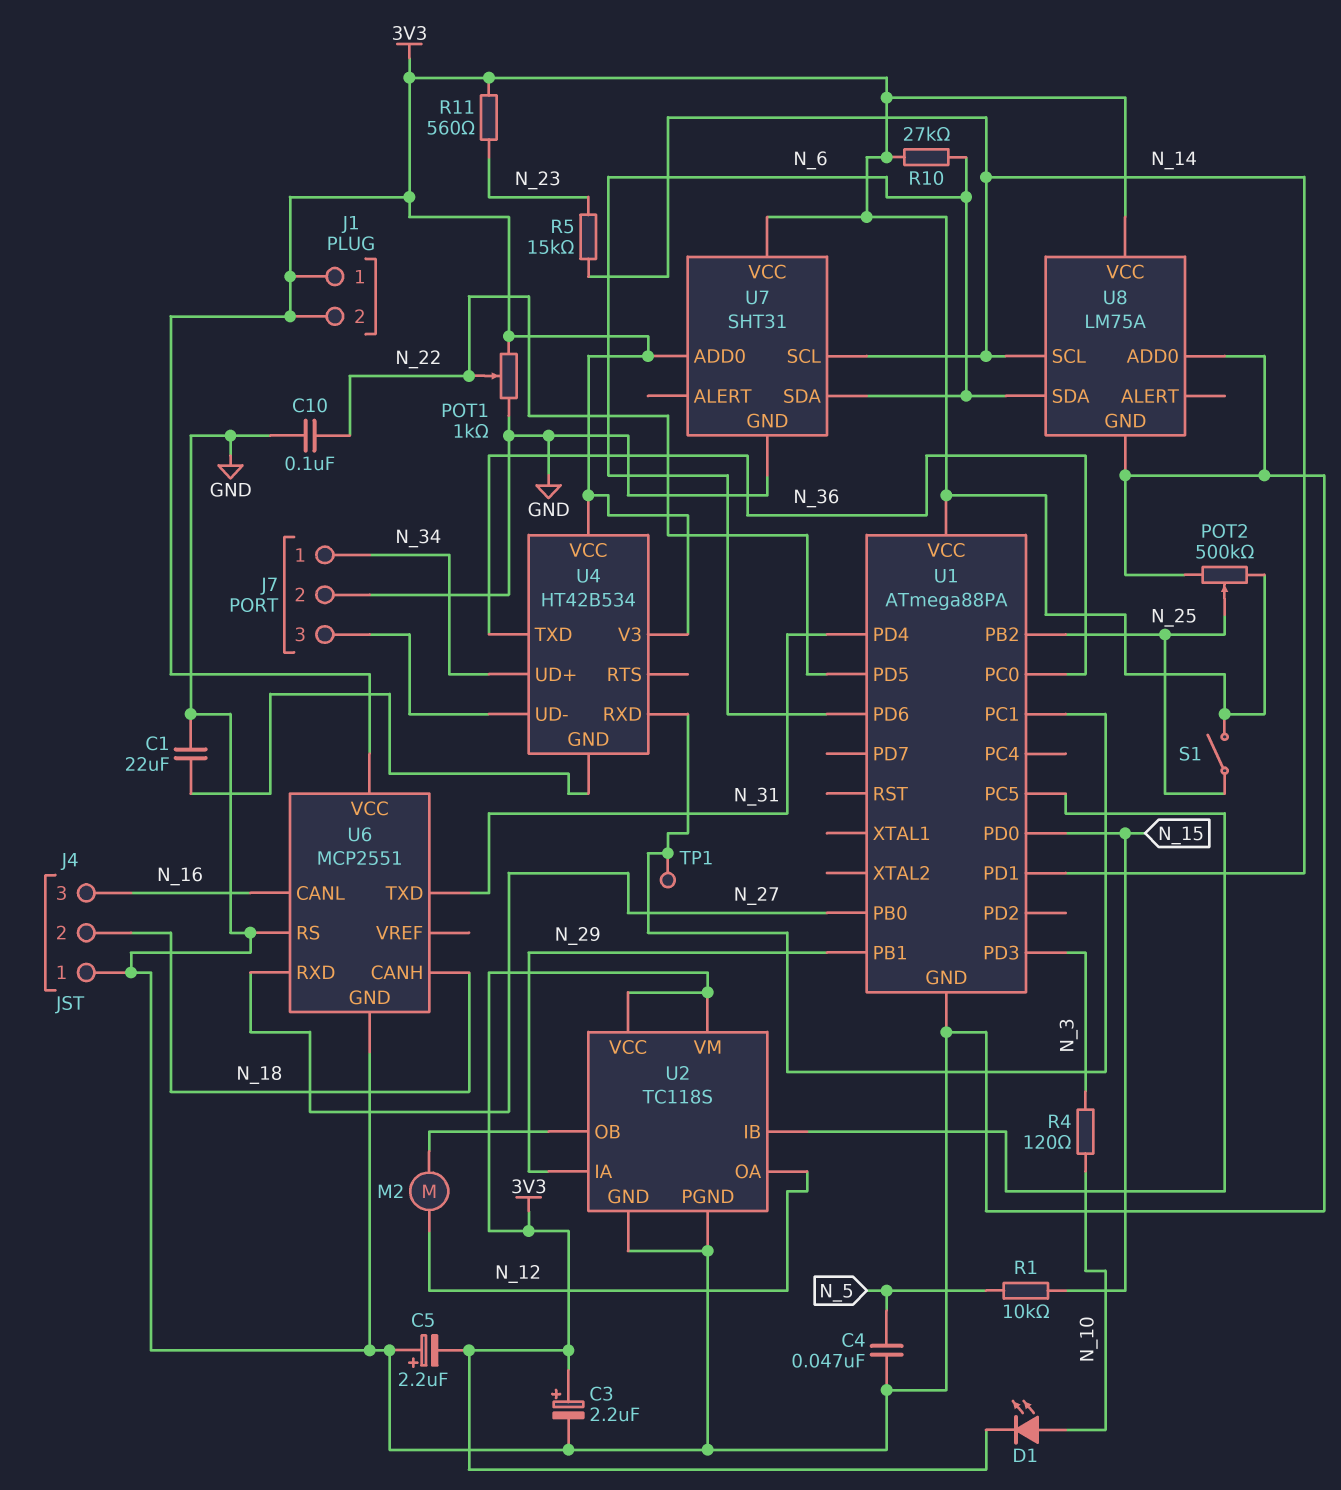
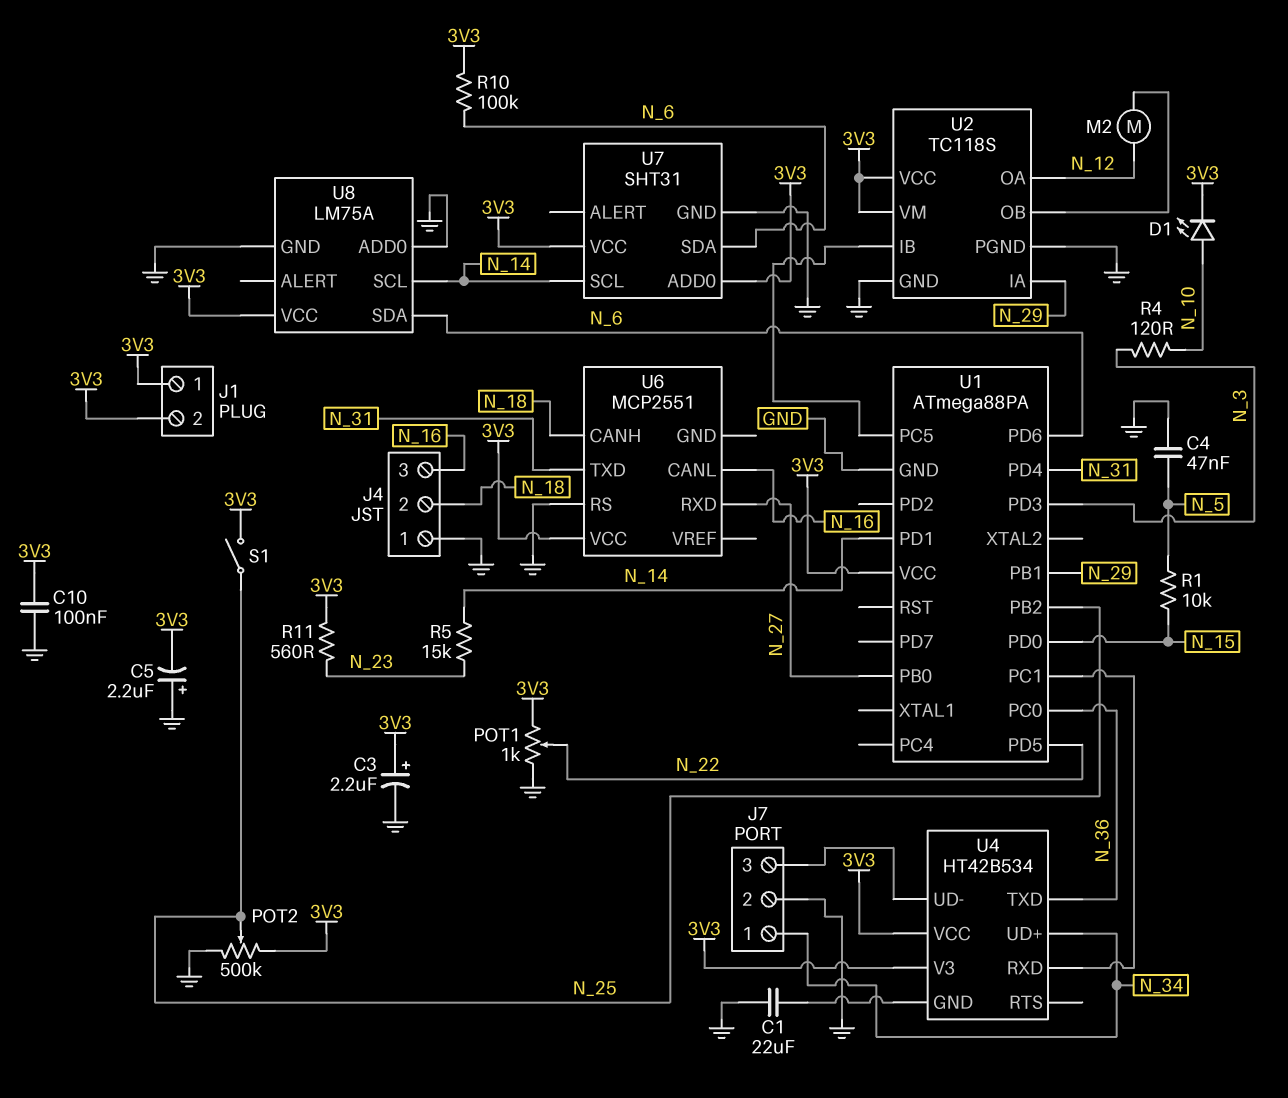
C10: 100nF (GND, N_22) -> 100nF (3V3, GND)
R10: 27k (3V3, N_6) -> 100k (3V3, N_6)
TP1: test point (U1/PC1) -> none
U6 pin GND: GND -> none

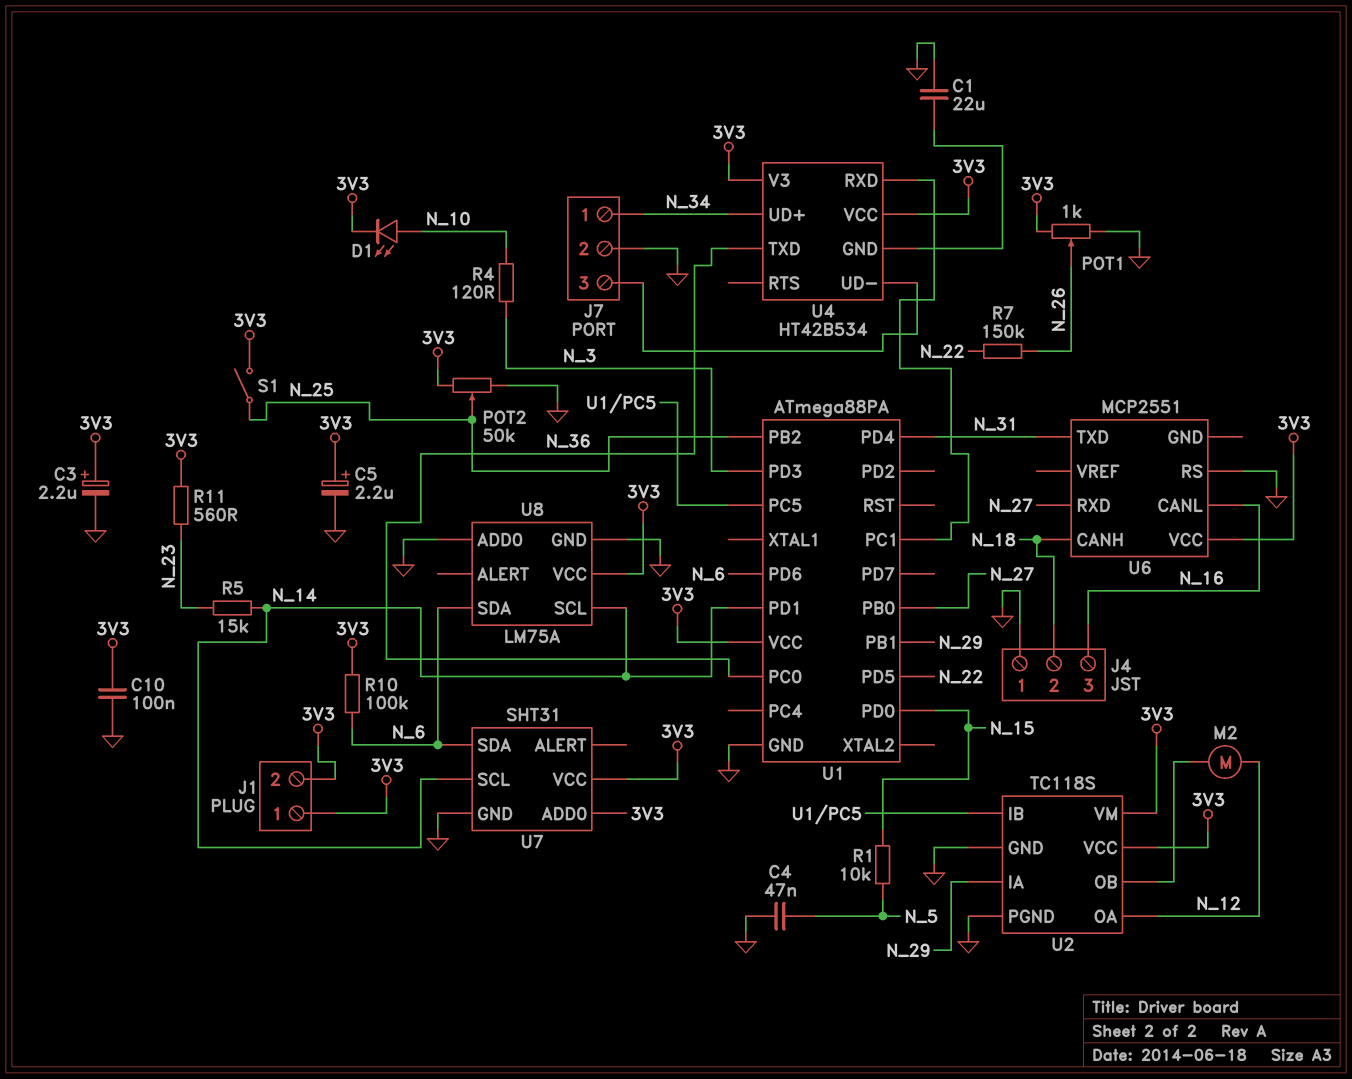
C5: 2.2uF (plus GND, minus 3V3) -> 2.2uF (plus 3V3, minus GND)
POT1: 1k (3V3, GND, wiper N_22) -> 1k (3V3, GND, wiper N_26)
POT2: 500k (3V3, GND, wiper N_25) -> 50k (3V3, GND, wiper N_25)
R7: none -> 150k (N_22, N_26)

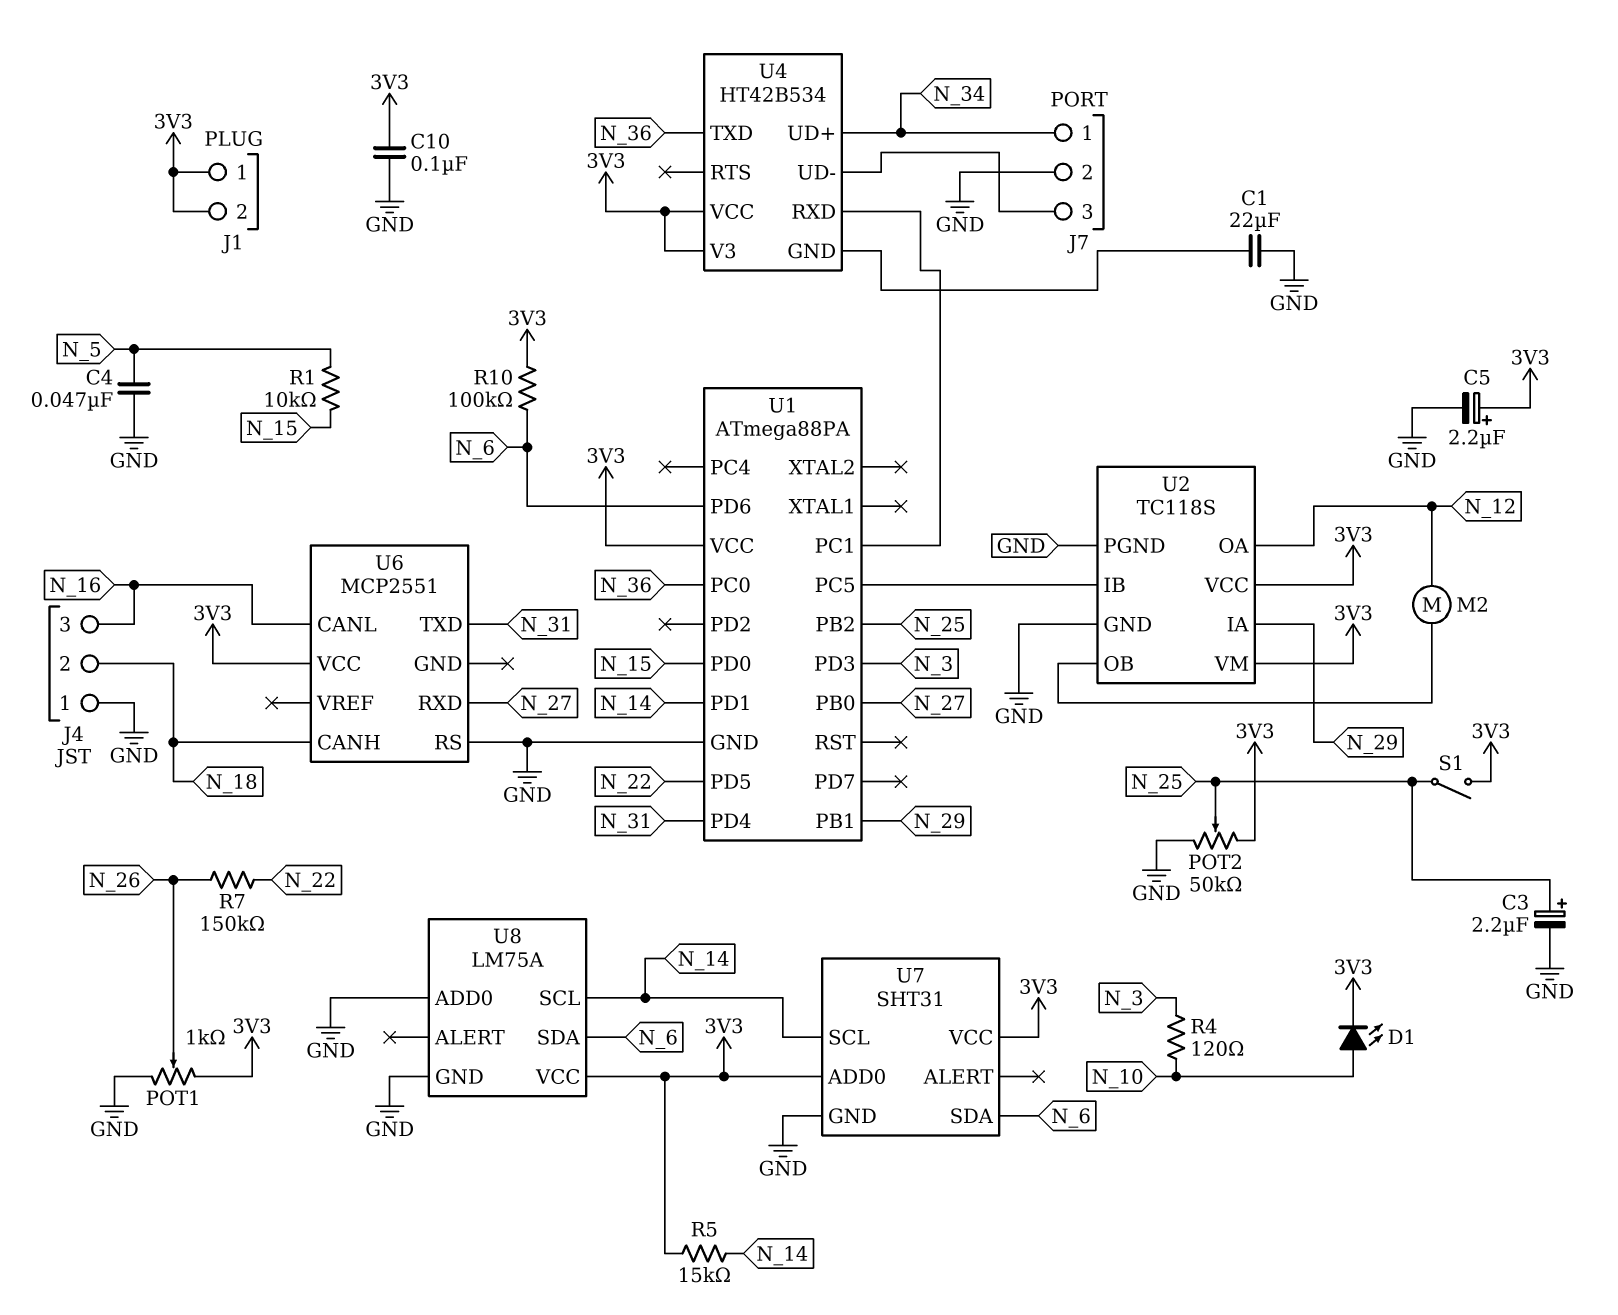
C3: 2.2uF (plus 3V3, minus GND) -> 2.2uF (plus N_25, minus GND)
R5: 15k (N_14, N_23) -> 15k (3V3, N_14)
R11: 560 (3V3, N_23) -> none

